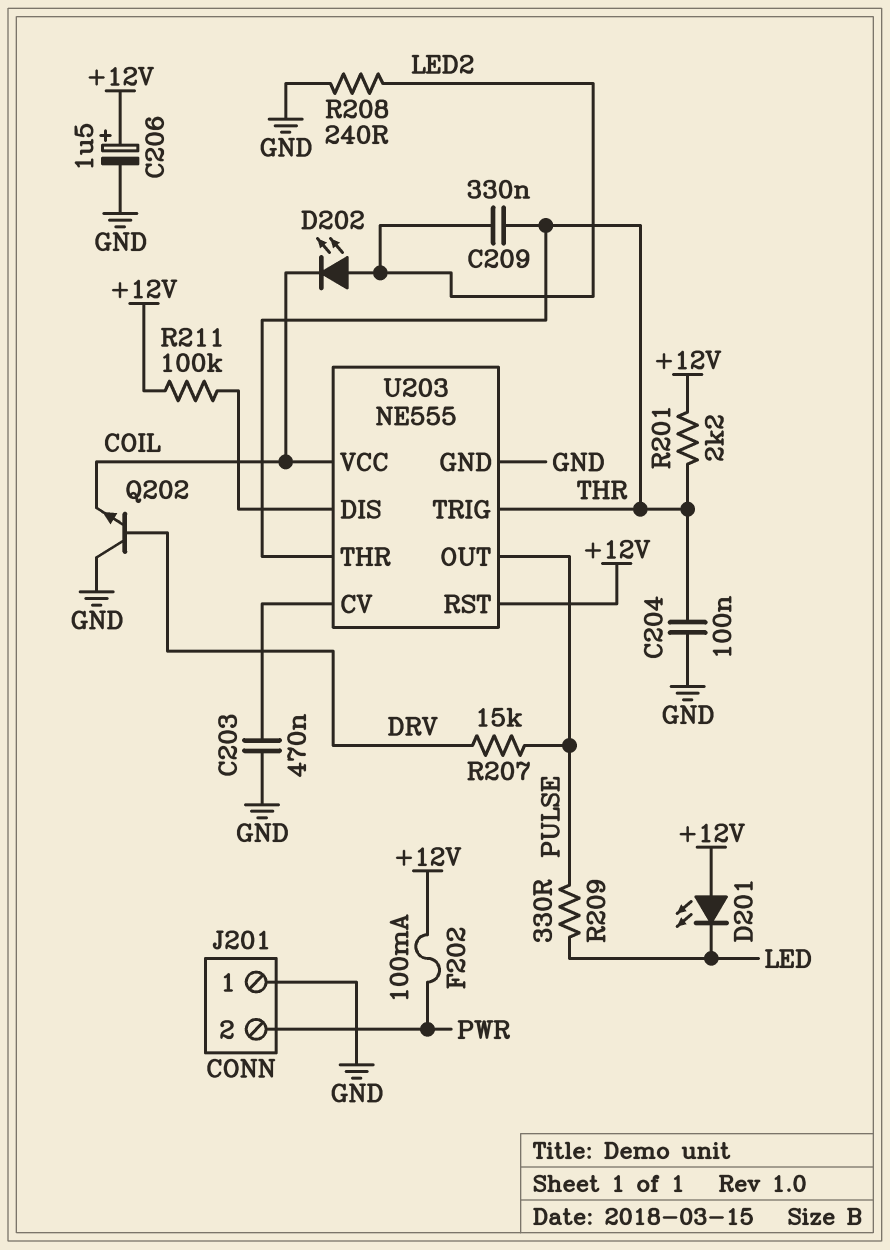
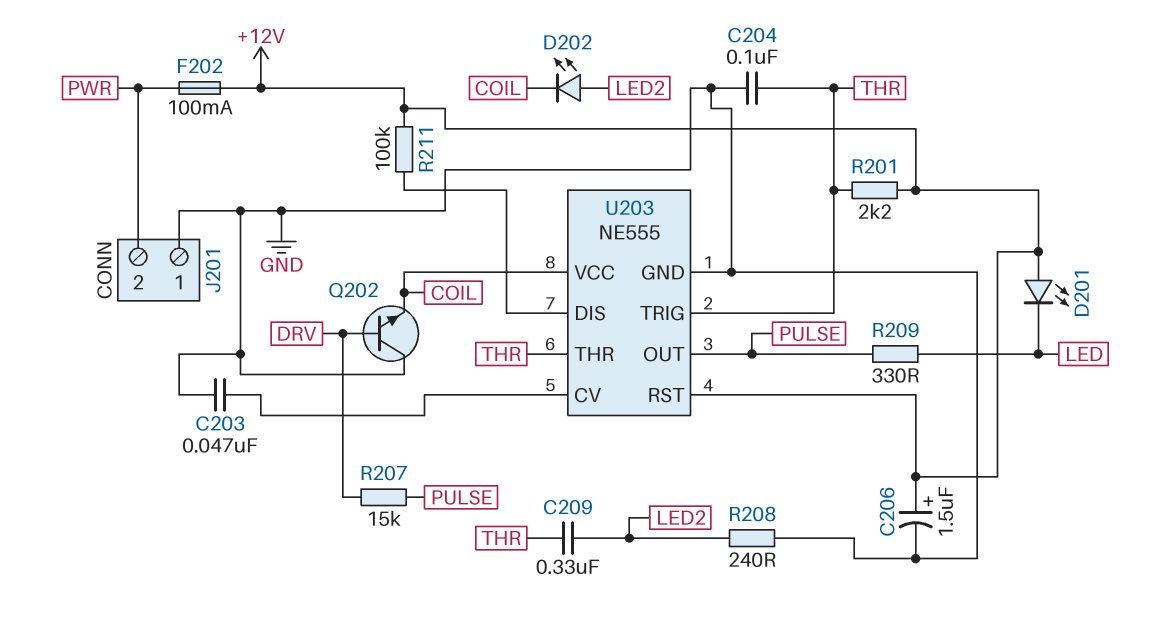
C203: 470nF (GND, U203/CV) -> 47nF (GND, U203/CV)

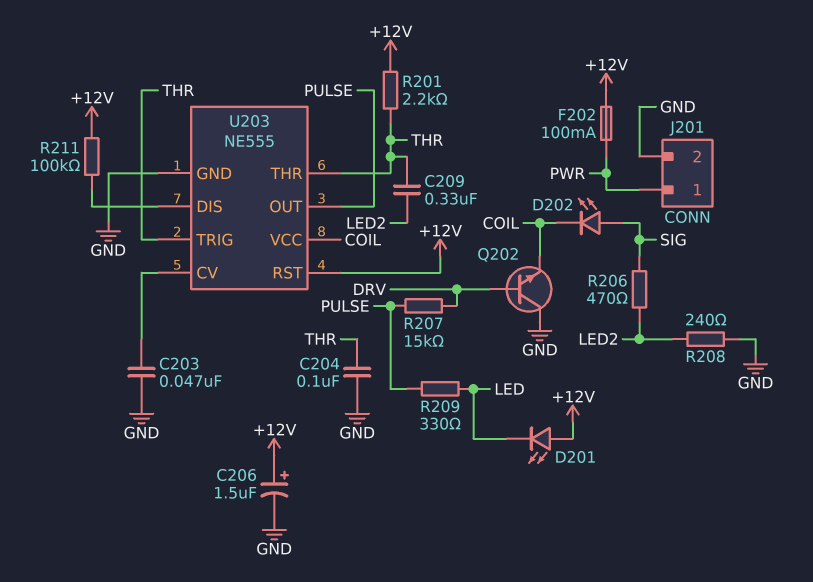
D202: LED (A LED2, K COIL) -> LED (A SIG, K COIL)
J201 pin 1: GND -> PWR
J201 pin 2: PWR -> GND
R206: none -> 470 (LED2, SIG)

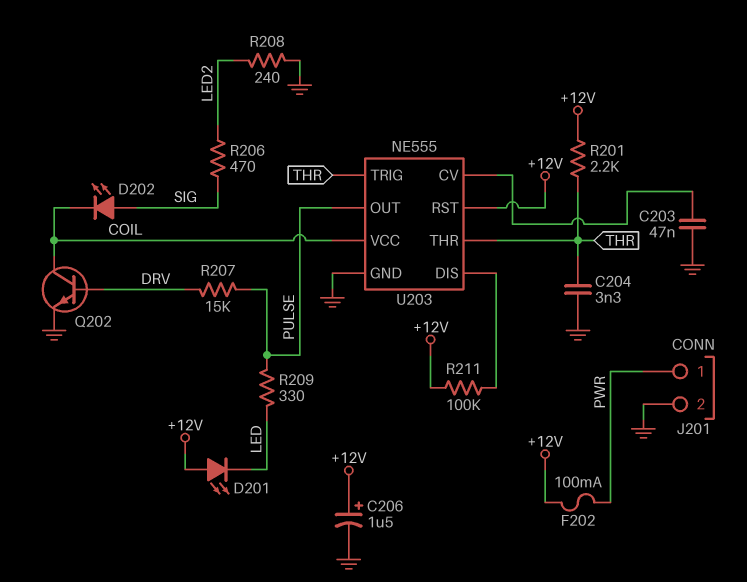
C204: 100nF (GND, THR) -> 3.3nF (GND, THR)
C209: 330nF (LED2, THR) -> none
Q202: NPN (B DRV, C GND, E COIL) -> NPN (B DRV, C COIL, E GND)

